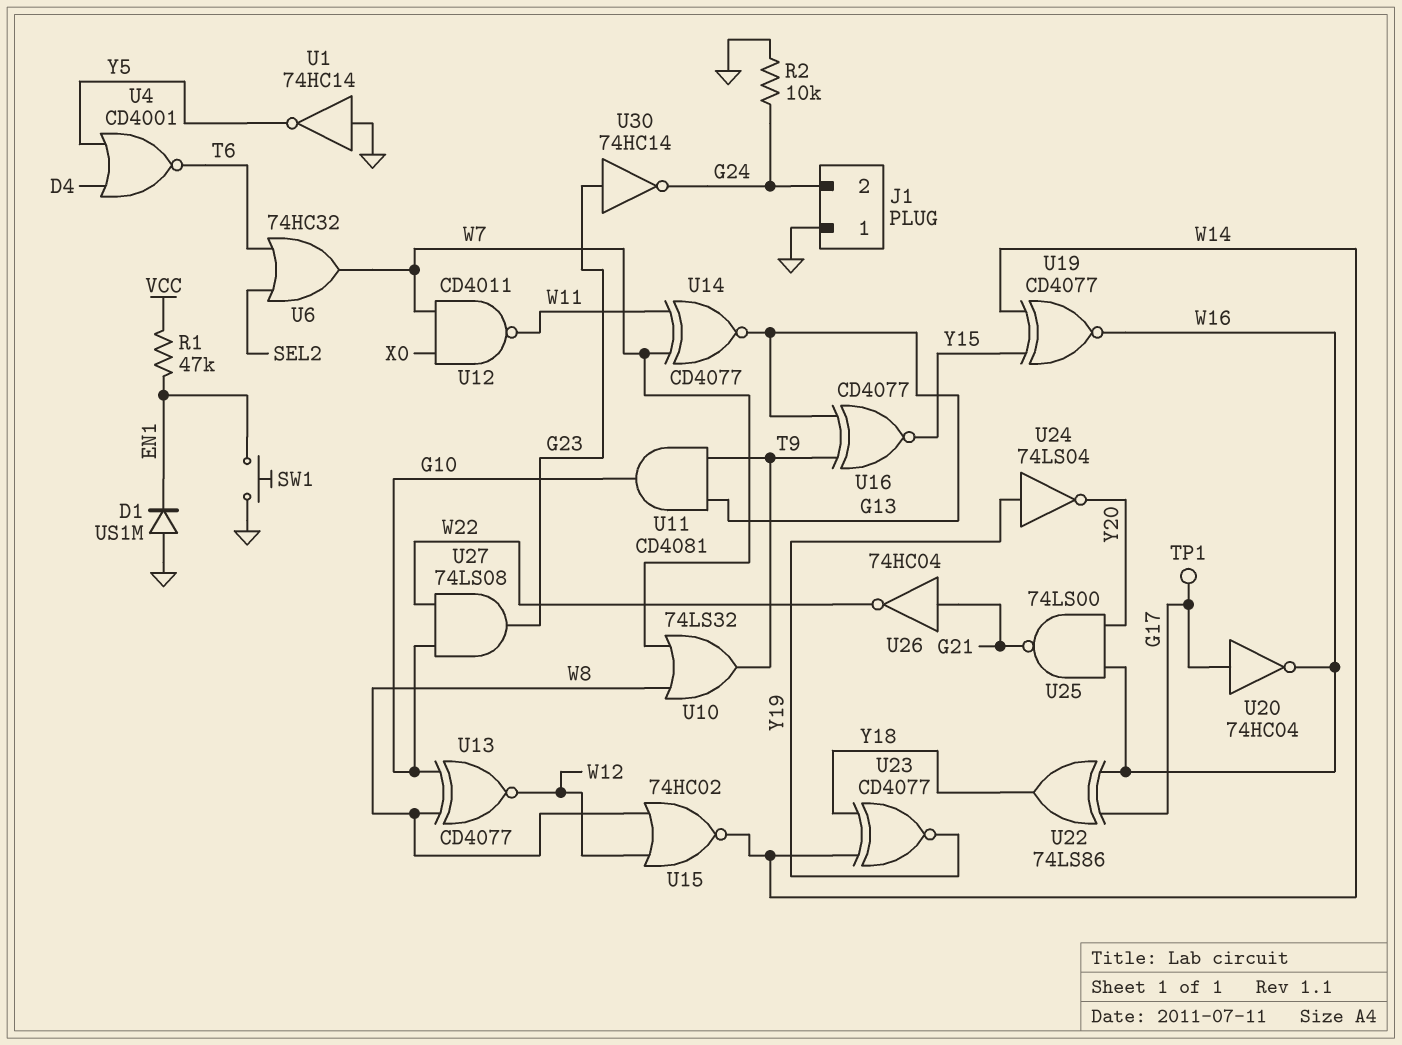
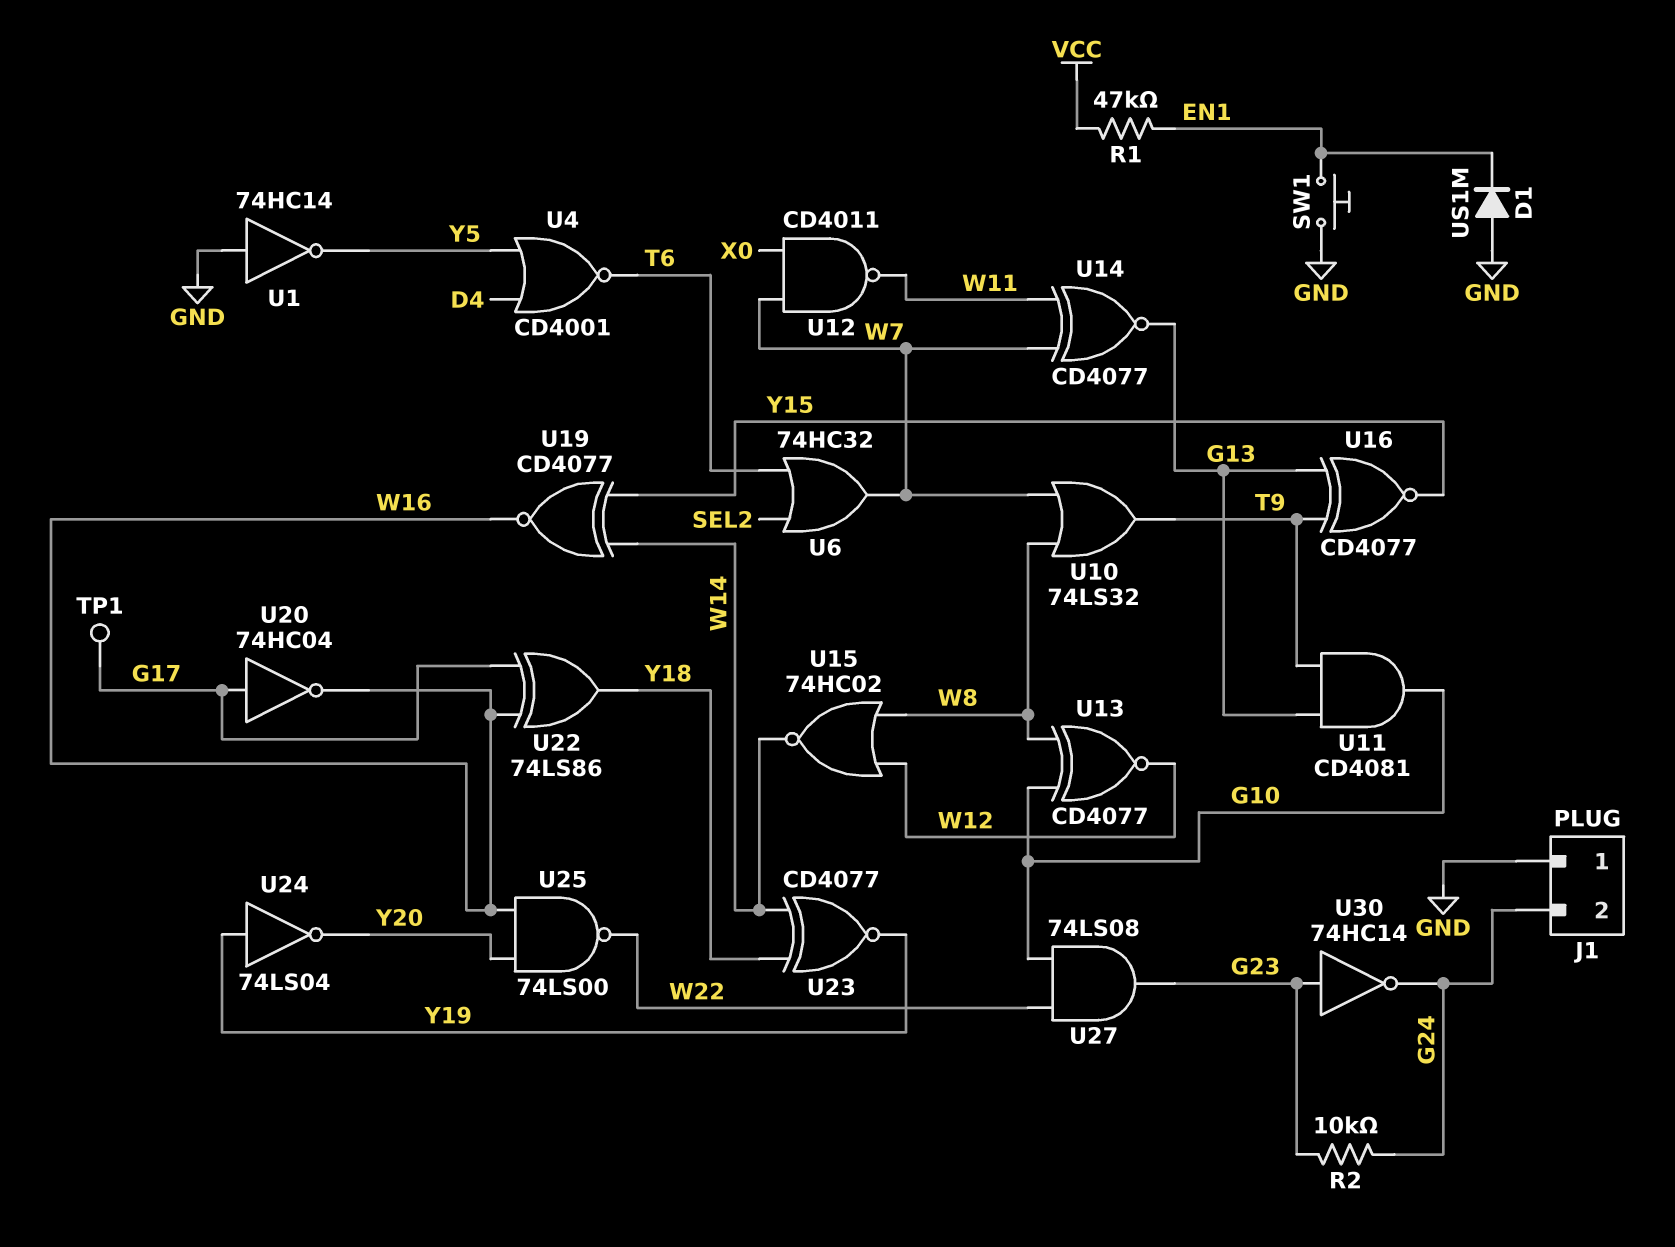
R2: 10k (G24, GND) -> 10k (G23, G24)
U25: NAND 74LS00 (in W16, in Y20, out G21) -> NAND 74LS00 (in W16, in Y20, out W22)
U26: NOT 74HC04 (in G21, out W22) -> none

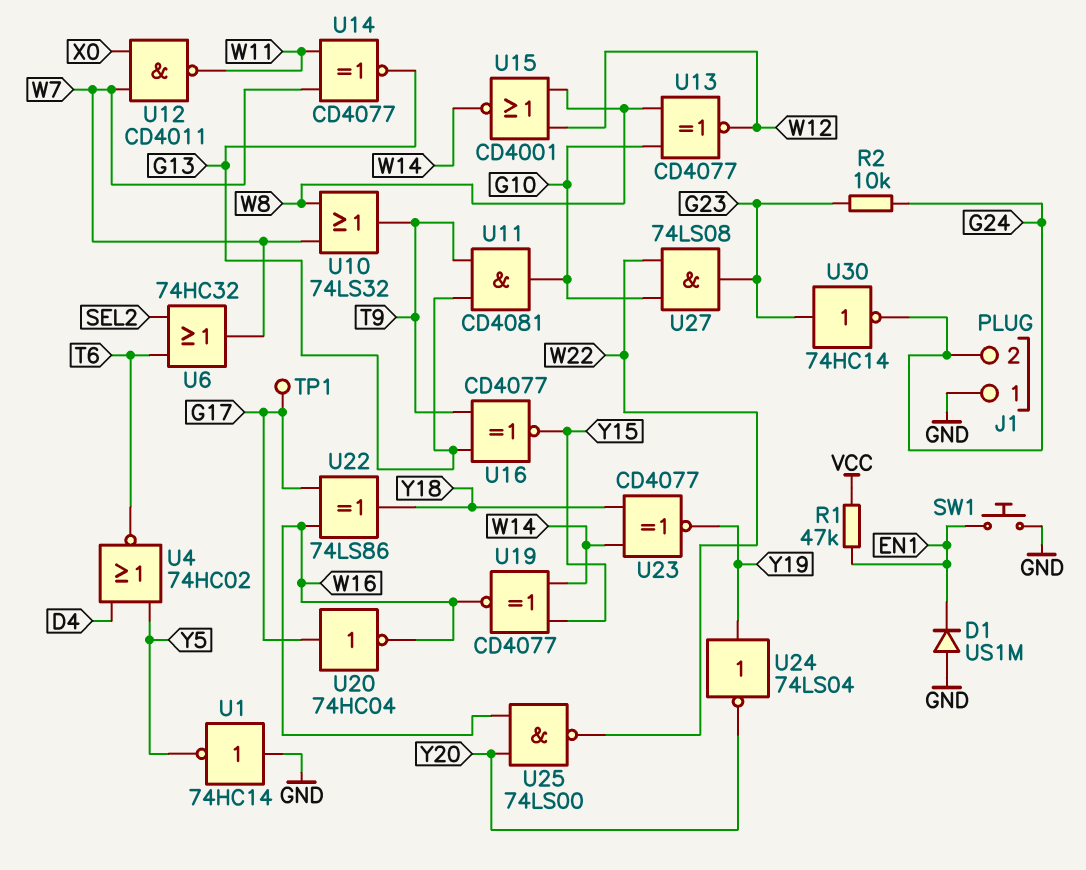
U4: NOR CD4001 (in D4, in Y5, out T6) -> NOR 74HC02 (in D4, in Y5, out T6)
U15: NOR 74HC02 (in W8, in W12, out W14) -> NOR CD4001 (in W8, in W12, out W14)

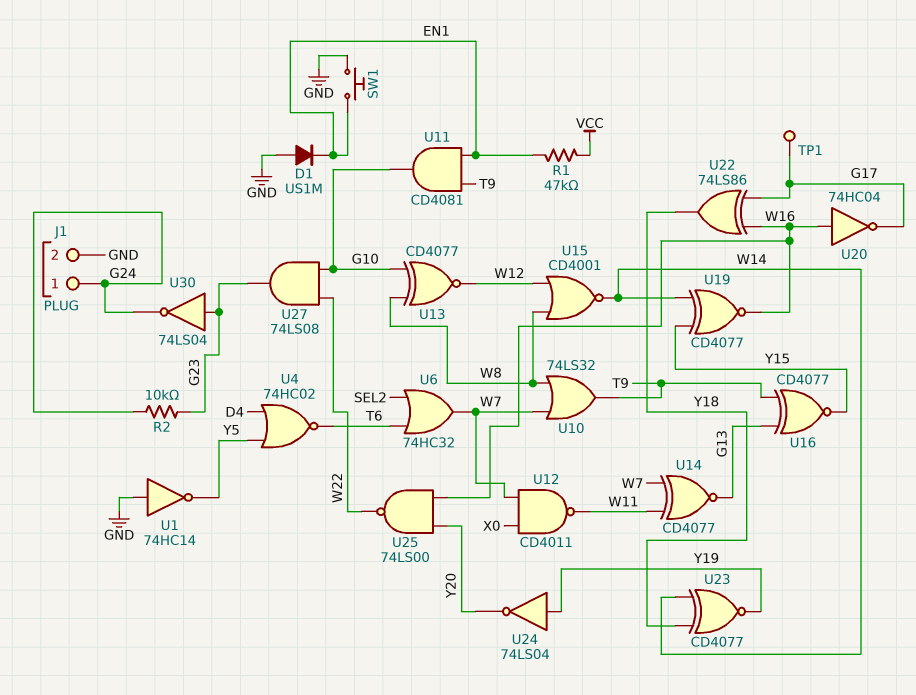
J1 pin 1: GND -> G24
J1 pin 2: G24 -> GND
U11: AND CD4081 (in G13, in T9, out G10) -> AND CD4081 (in EN1, in T9, out G10)
U20: NOT 74HC04 (in G17, out W16) -> NOT 74HC04 (in W16, out G17)
U30: NOT 74HC14 (in G23, out G24) -> NOT 74LS04 (in G23, out G24)

